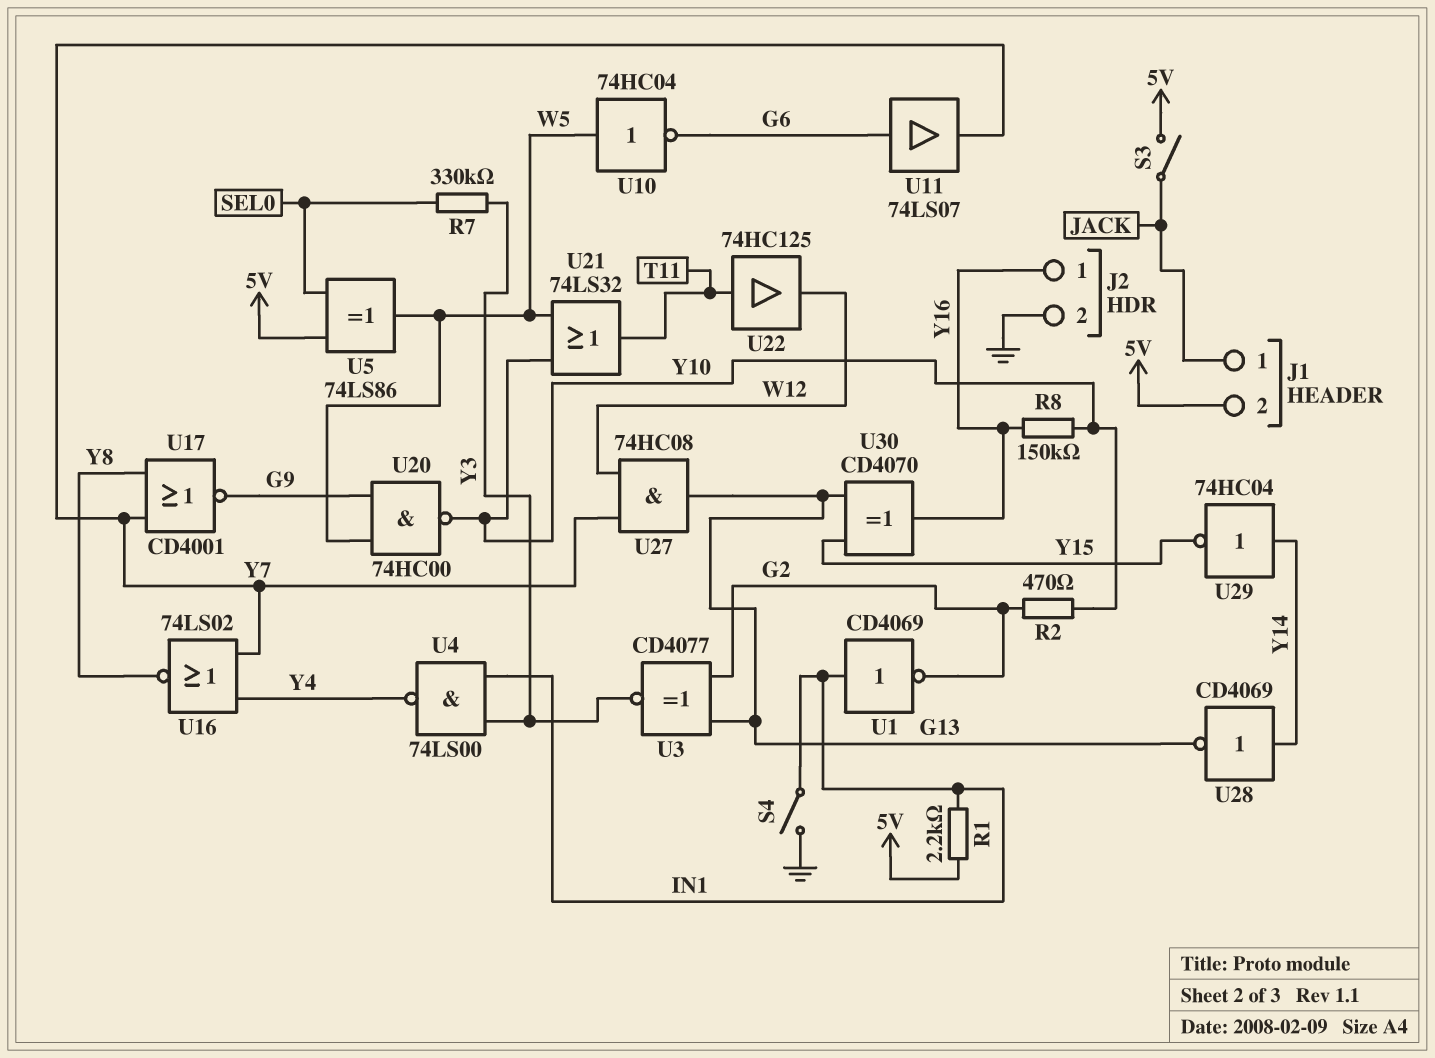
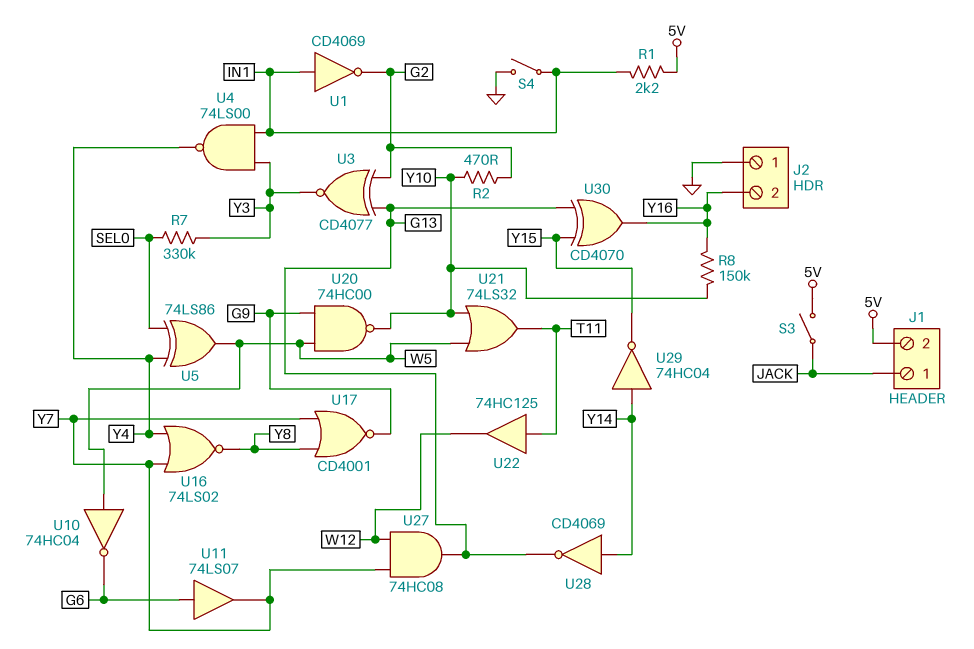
J2 pin 1: Y16 -> GND
J2 pin 2: GND -> Y16
U5: XOR 74LS86 (in 5V, in SEL0, out W5) -> XOR 74LS86 (in SEL0, in Y4, out W5)

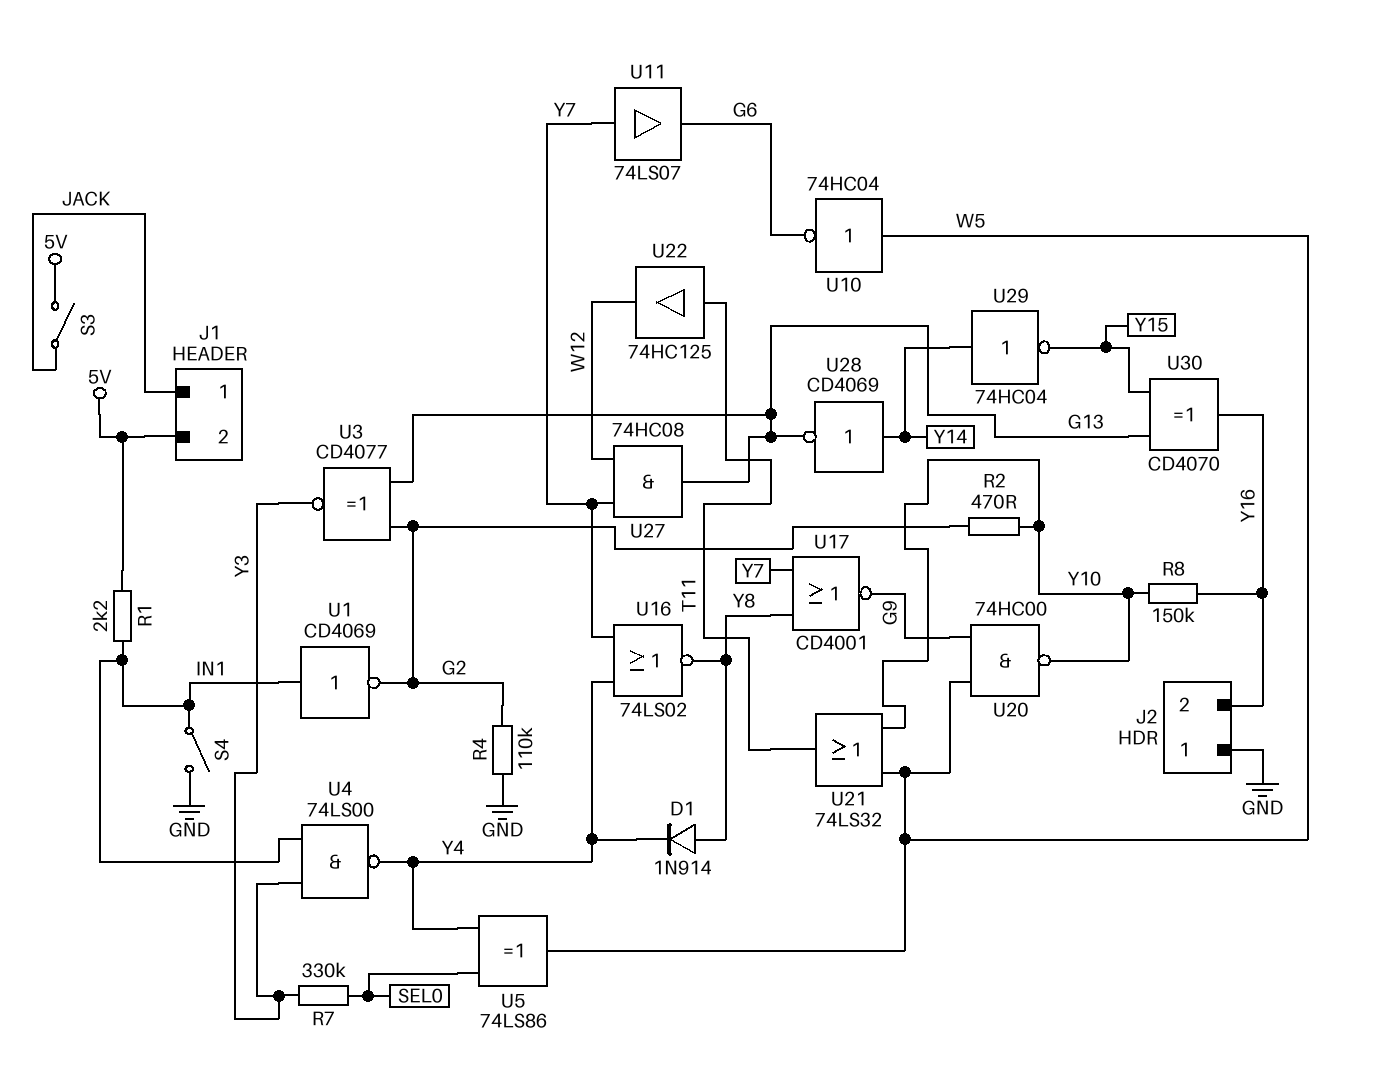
D1: none -> diode 1N914 (A Y8, K Y4)
R4: none -> 110k (G2, GND)
U11: buffer 74LS07 (in G6, out Y7) -> buffer 74LS07 (in Y7, out G6)

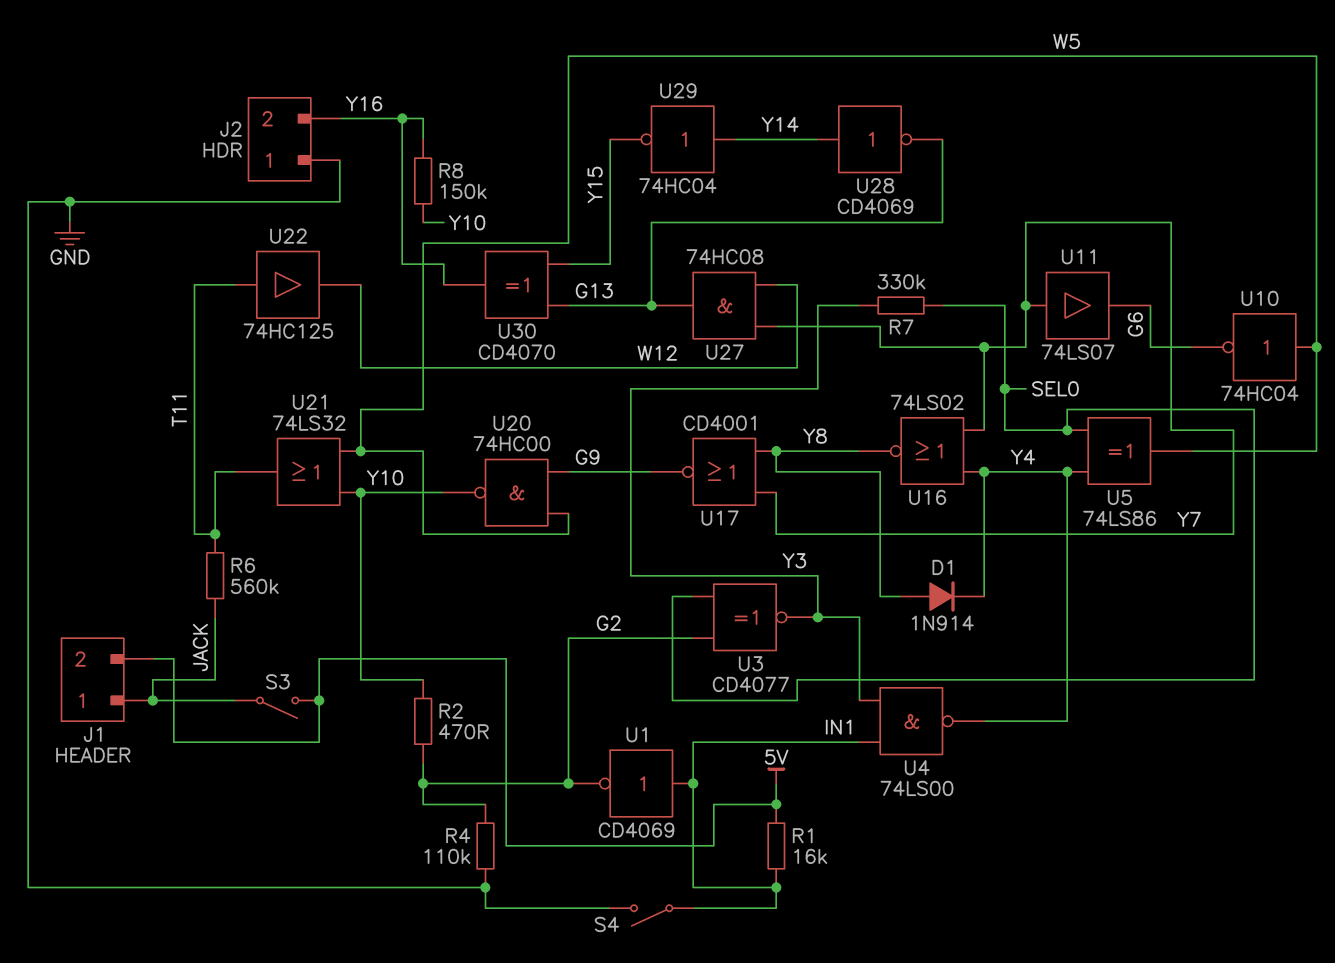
R1: 2.2k (5V, IN1) -> 16k (5V, IN1)
R6: none -> 560k (JACK, T11)
U3: XNOR CD4077 (in G2, in G13, out Y3) -> XNOR CD4077 (in G2, in SEL0, out Y3)

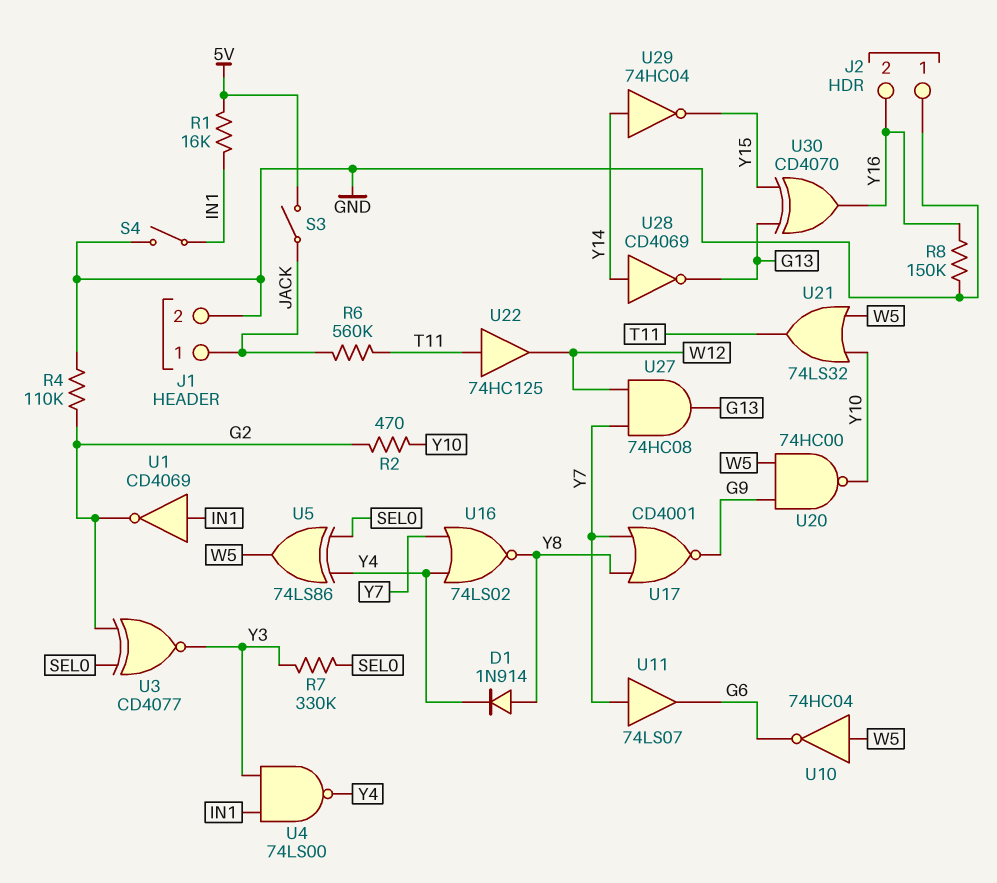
J1 pin 2: 5V -> GND
R8: 150k (Y10, Y16) -> 150k (GND, Y16)

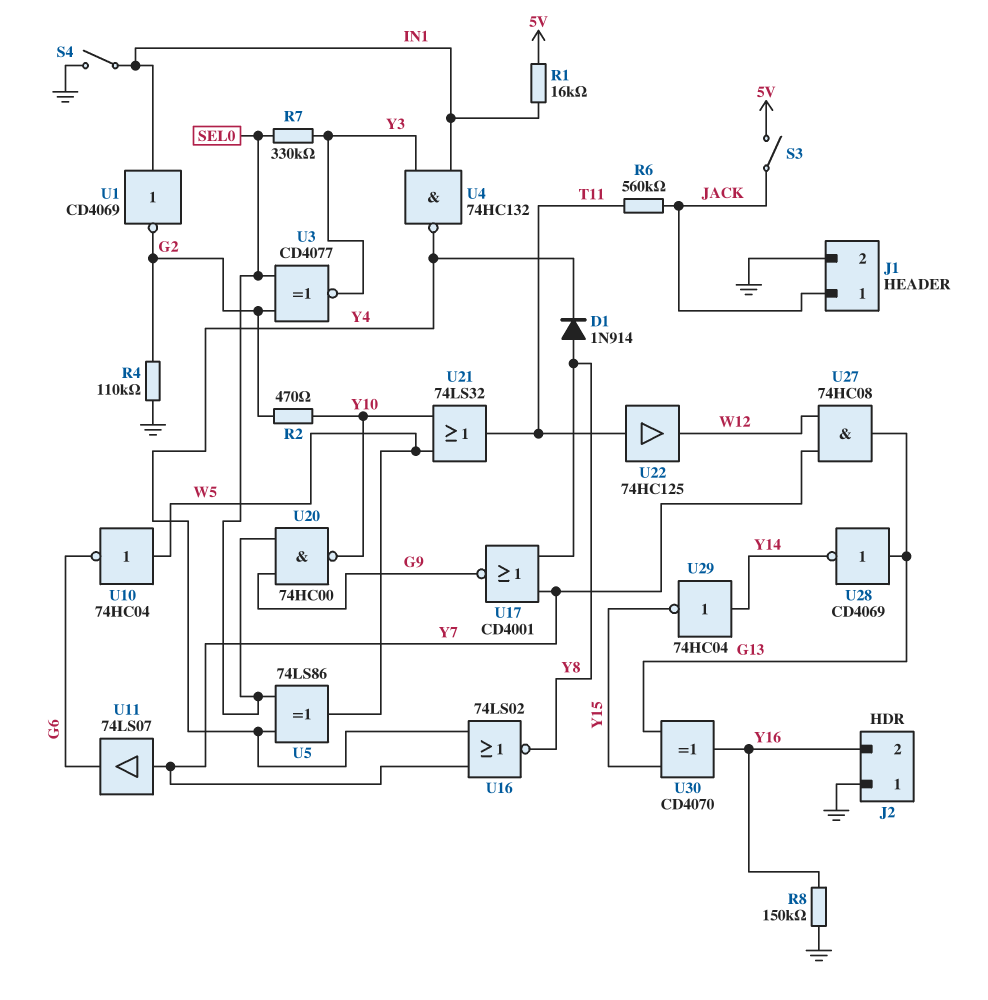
U4: NAND 74LS00 (in IN1, in Y3, out Y4) -> NAND 74HC132 (in IN1, in Y3, out Y4)
U20: NAND 74HC00 (in G9, in W5, out Y10) -> NAND 74HC00 (in G9, in SEL0, out Y10)
U28: NOT CD4069 (in Y14, out G13) -> NOT CD4069 (in G13, out Y14)

